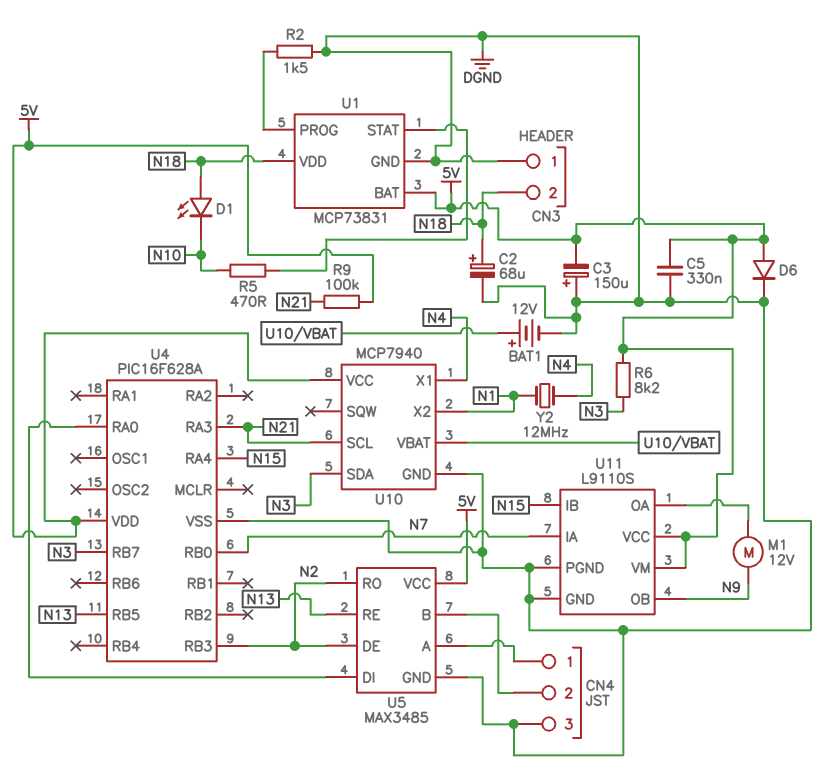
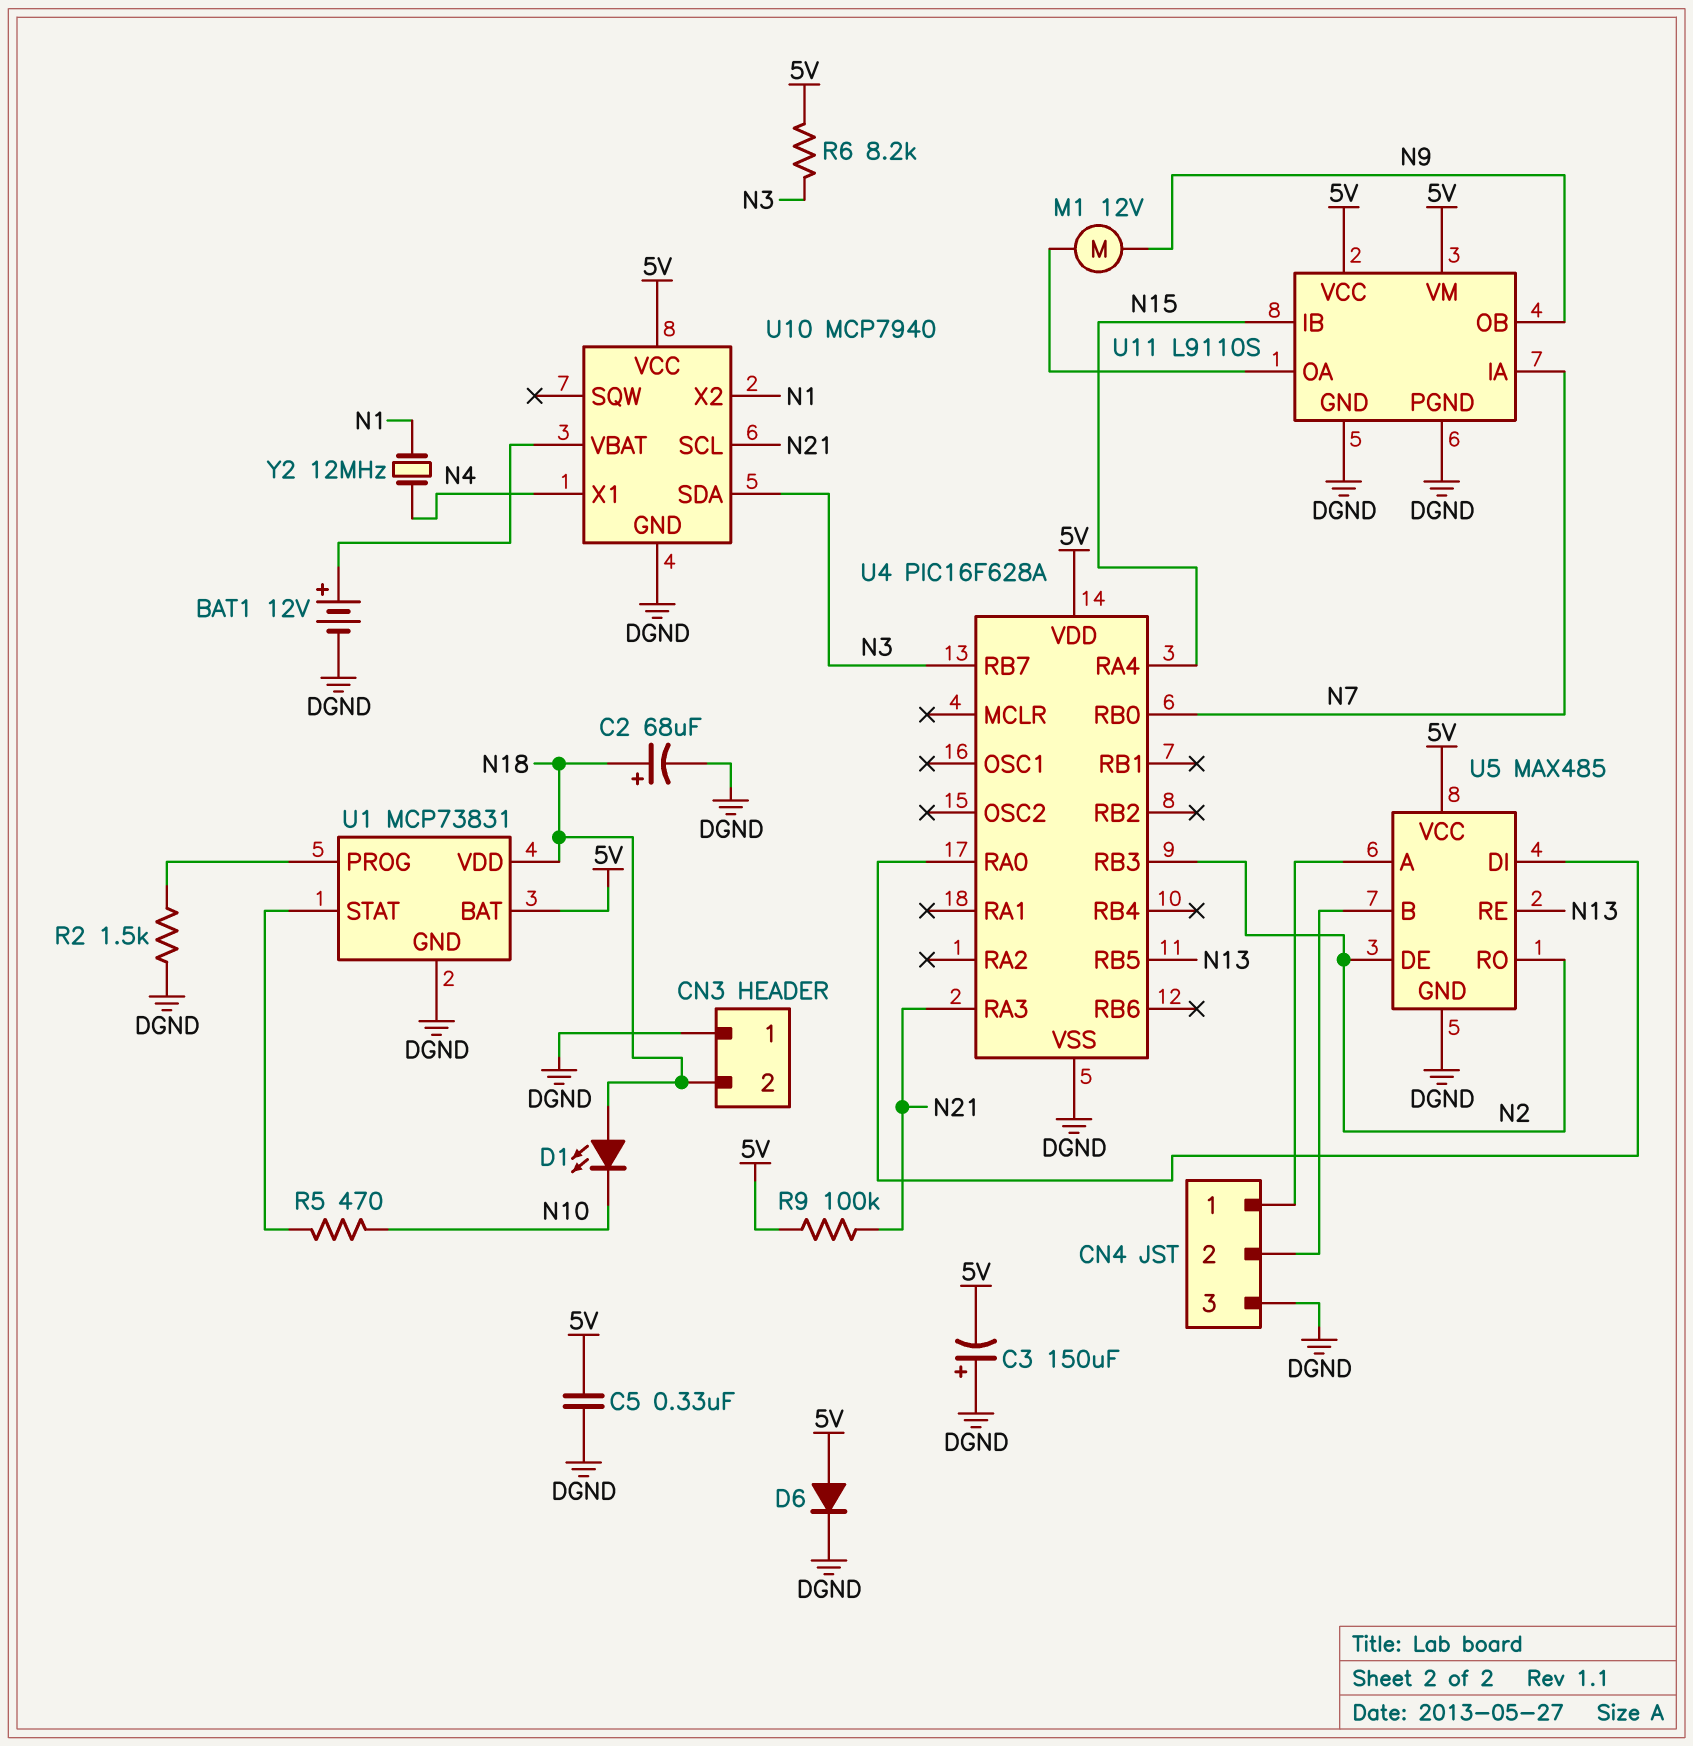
U5: MAX3485 -> MAX485

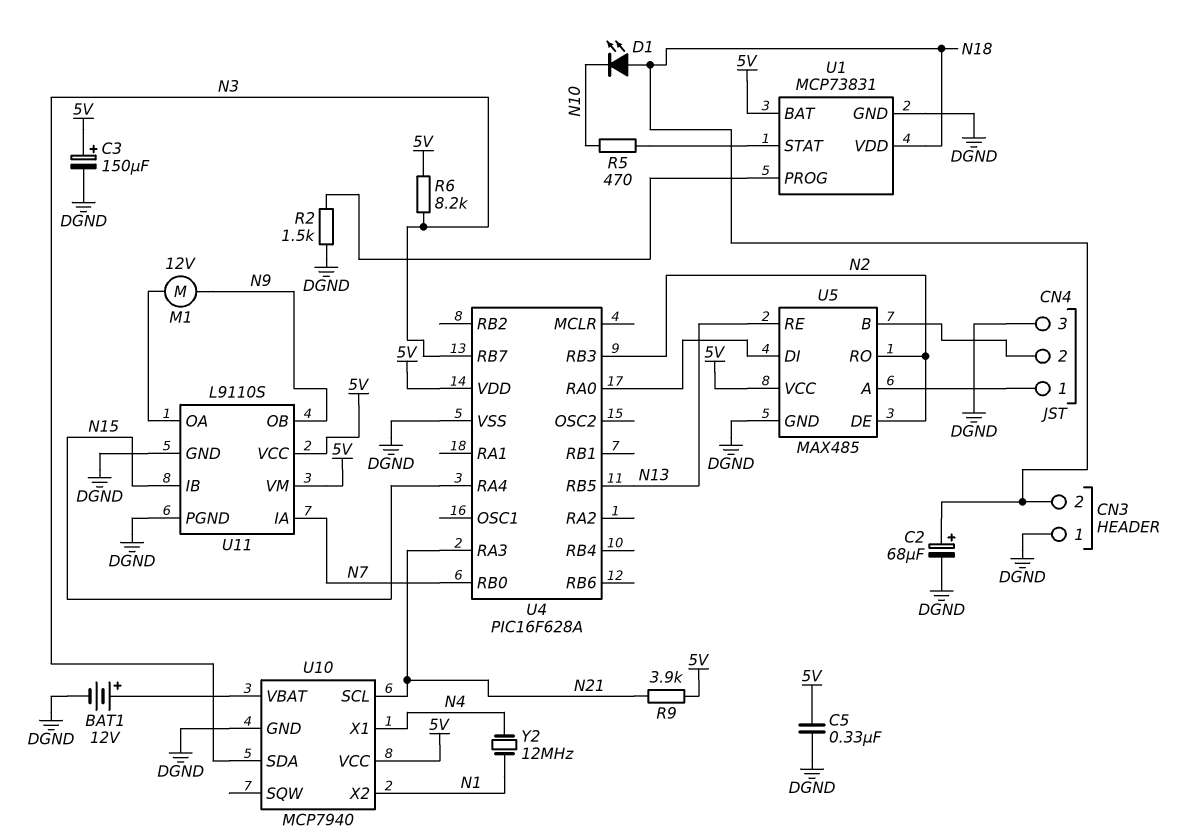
C3: 150uF (plus DGND, minus 5V) -> 150uF (plus 5V, minus DGND)
D6: diode (A 5V, K DGND) -> none
R9: 100k (5V, N21) -> 3.9k (5V, N21)

